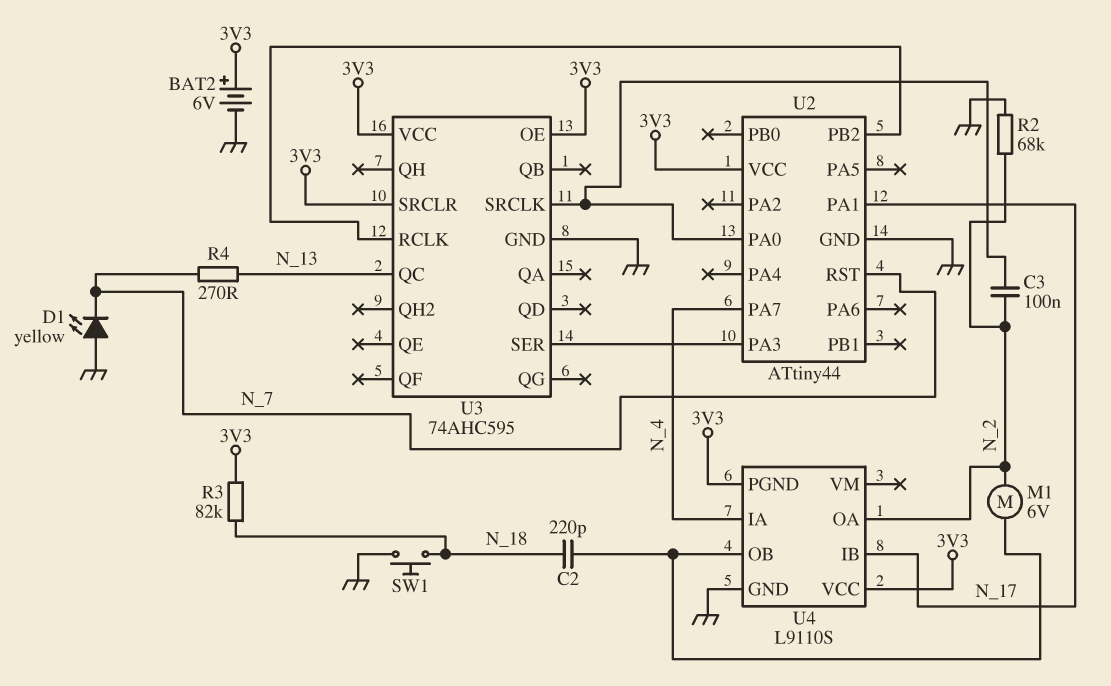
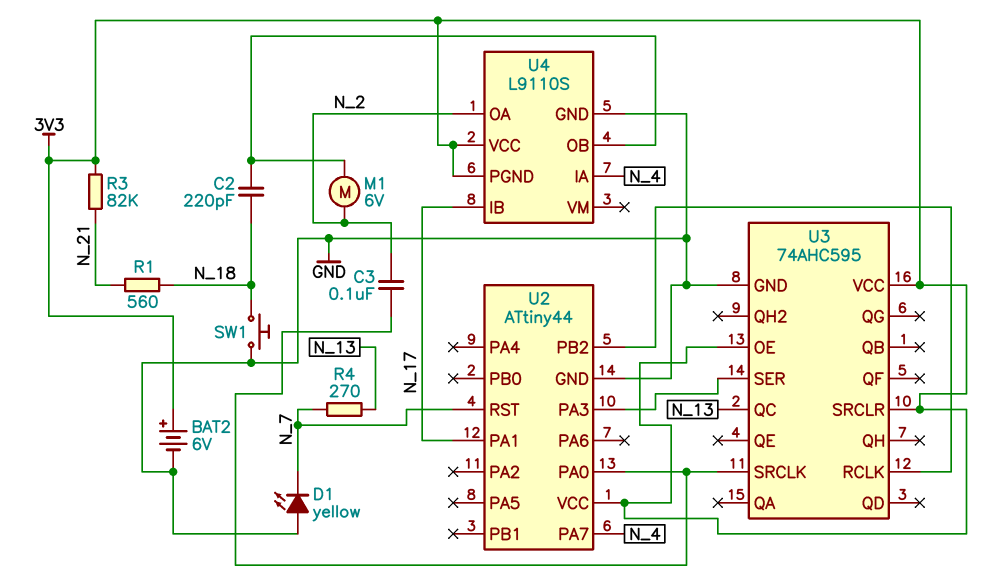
R1: none -> 560 (N_18, N_21)
R2: 68k (GND, N_2) -> none
R3: 82k (3V3, N_18) -> 82k (3V3, N_21)

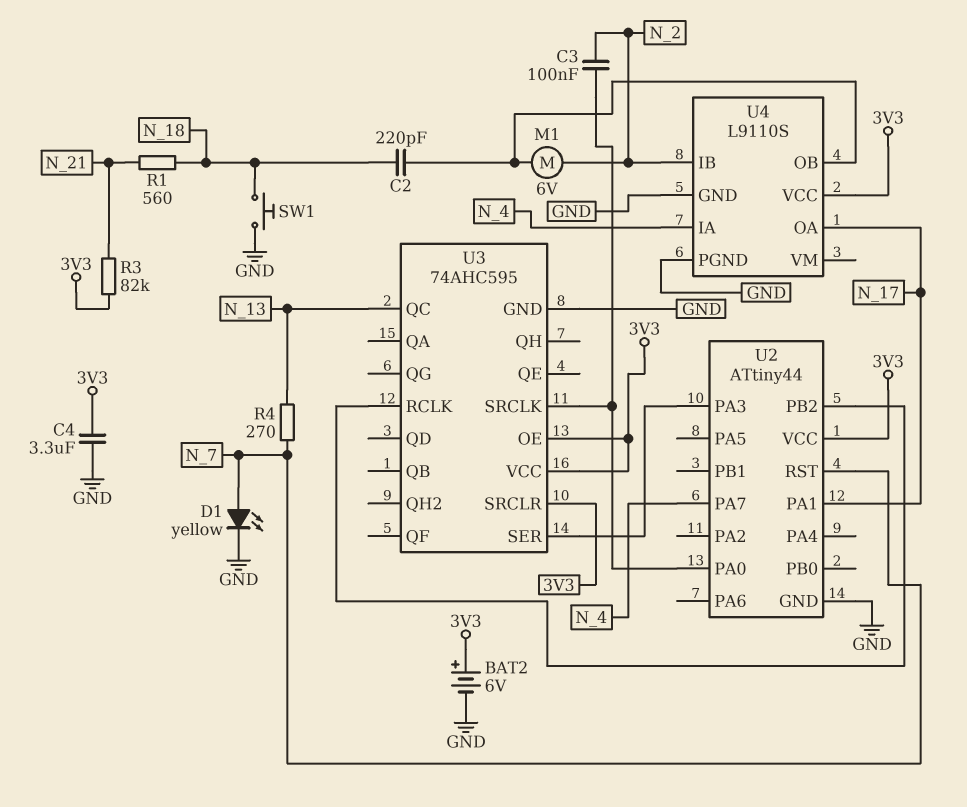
C4: none -> 3.3uF (3V3, GND)
D1: LED yellow (A GND, K N_7) -> LED yellow (A N_7, K GND)
U4 pin IB: N_17 -> N_2
U4 pin OA: N_2 -> N_17
U4 pin PGND: 3V3 -> GND

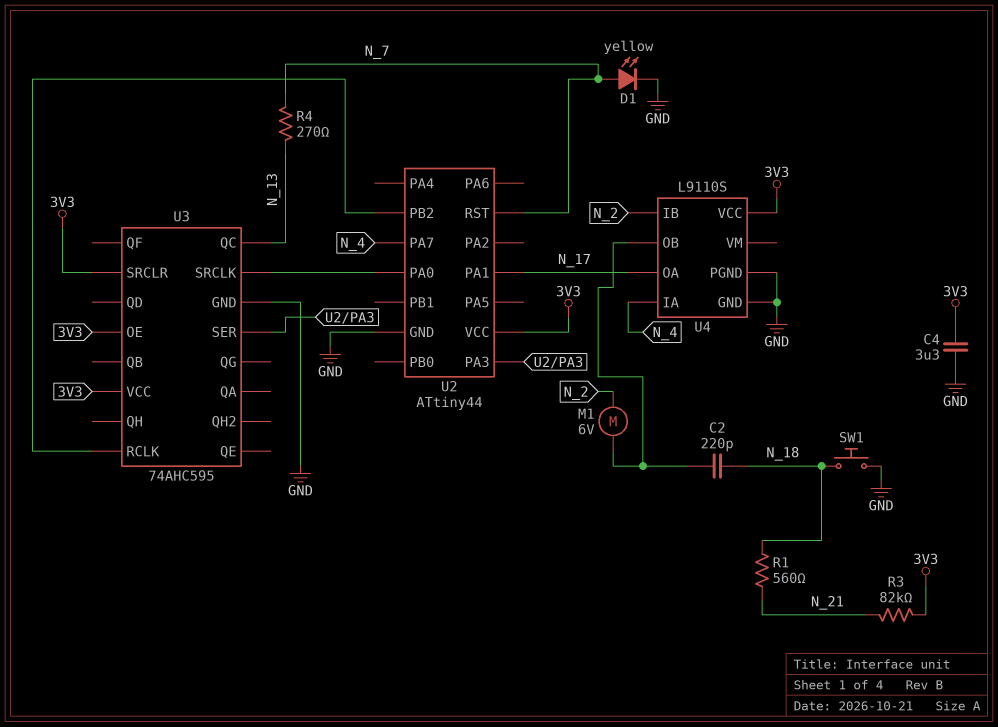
BAT2: 6V (plus 3V3, minus GND) -> none
C3: 100nF (N_2, U2/PA0) -> none

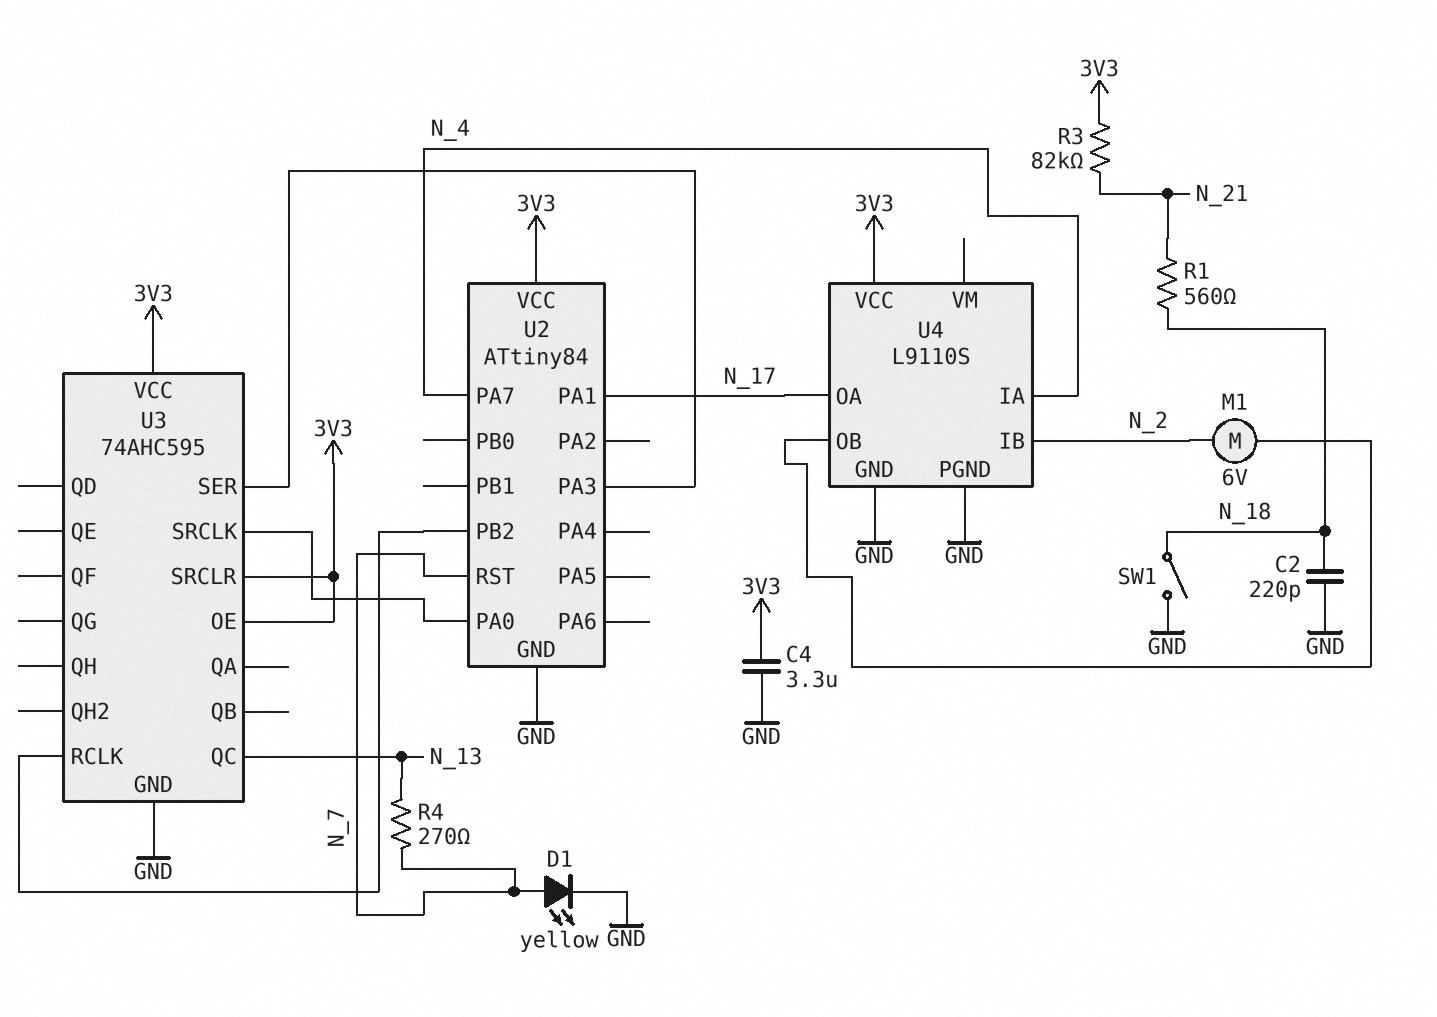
C2: 220pF (N_18, U4/OB) -> 220pF (GND, N_18)
SW1: button (GND, N_18) -> switch (GND, N_18)
U2: ATtiny44 -> ATtiny84

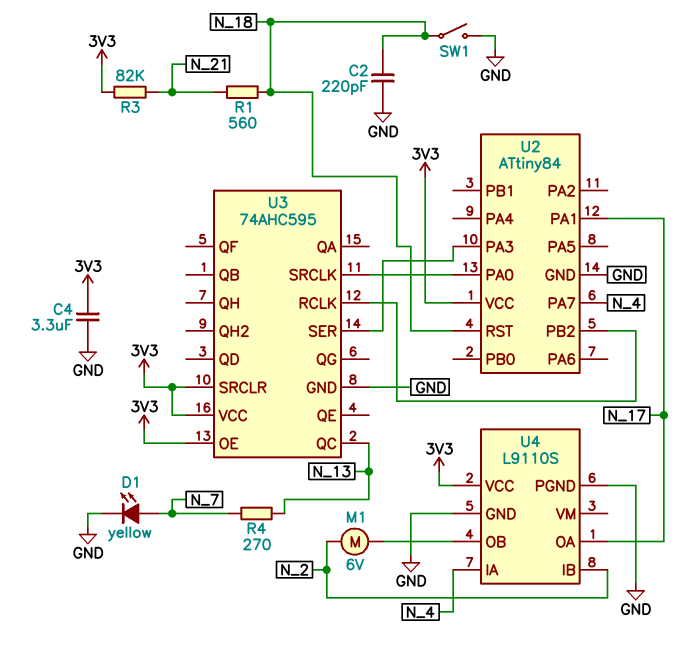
U2 pin RST: N_7 -> N_18

